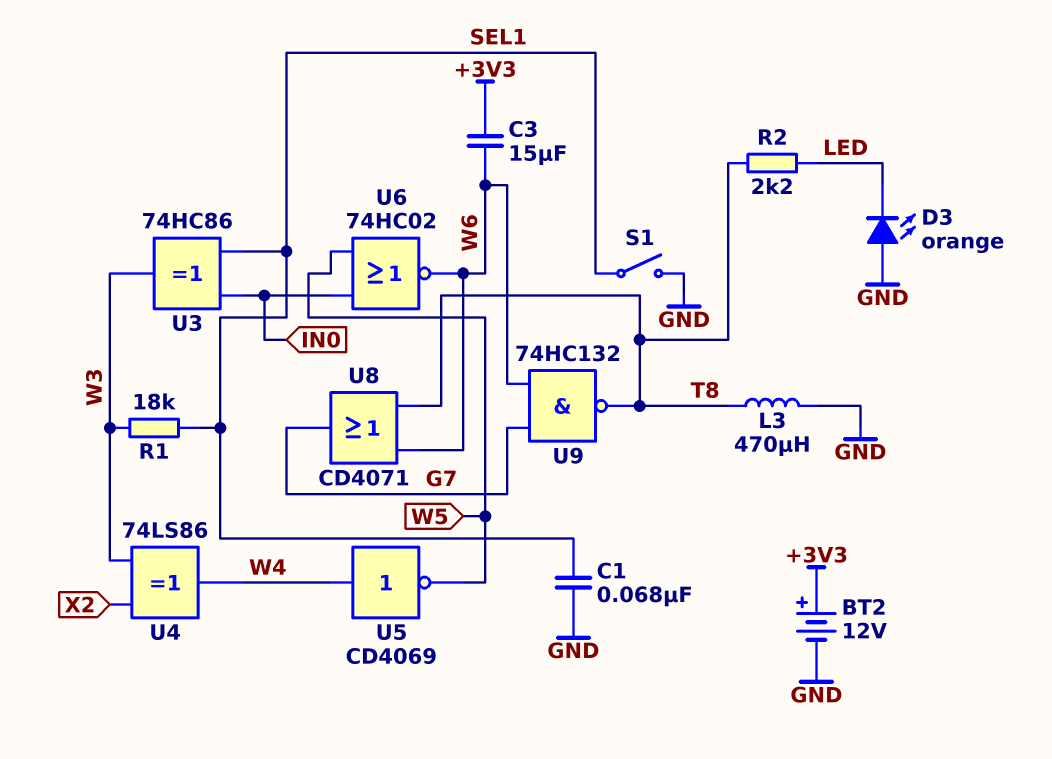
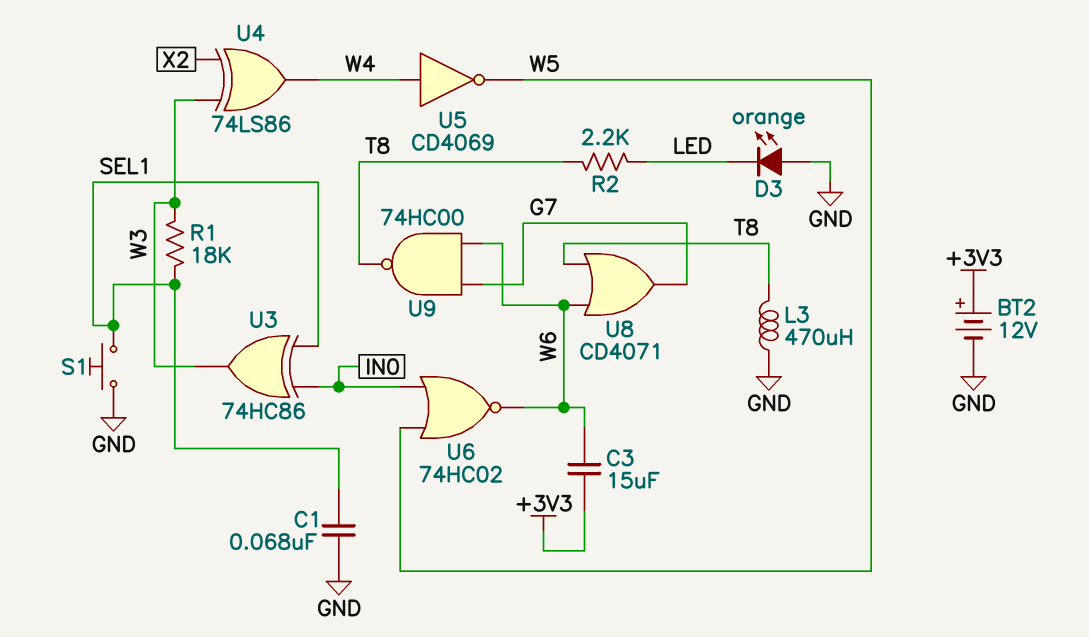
S1: switch (GND, SEL1) -> button (GND, SEL1)
U9: NAND 74HC132 (in G7, in W6, out T8) -> NAND 74HC00 (in G7, in W6, out T8)

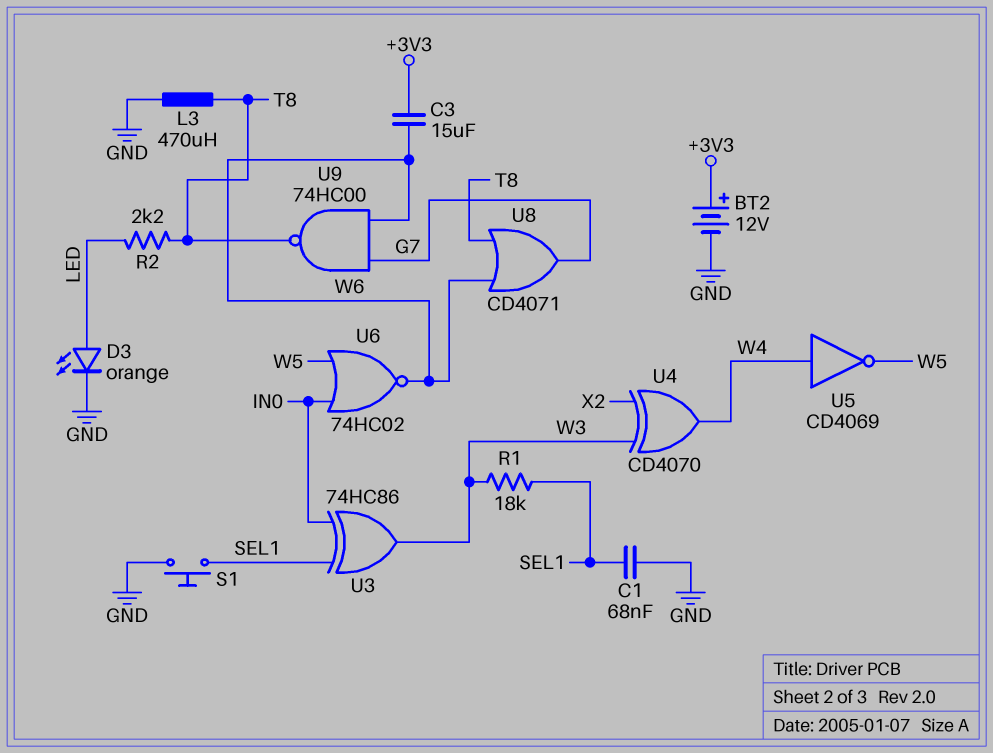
D3: LED orange (A GND, K LED) -> LED orange (A LED, K GND)
U4: XOR 74LS86 (in W3, in X2, out W4) -> XOR CD4070 (in W3, in X2, out W4)

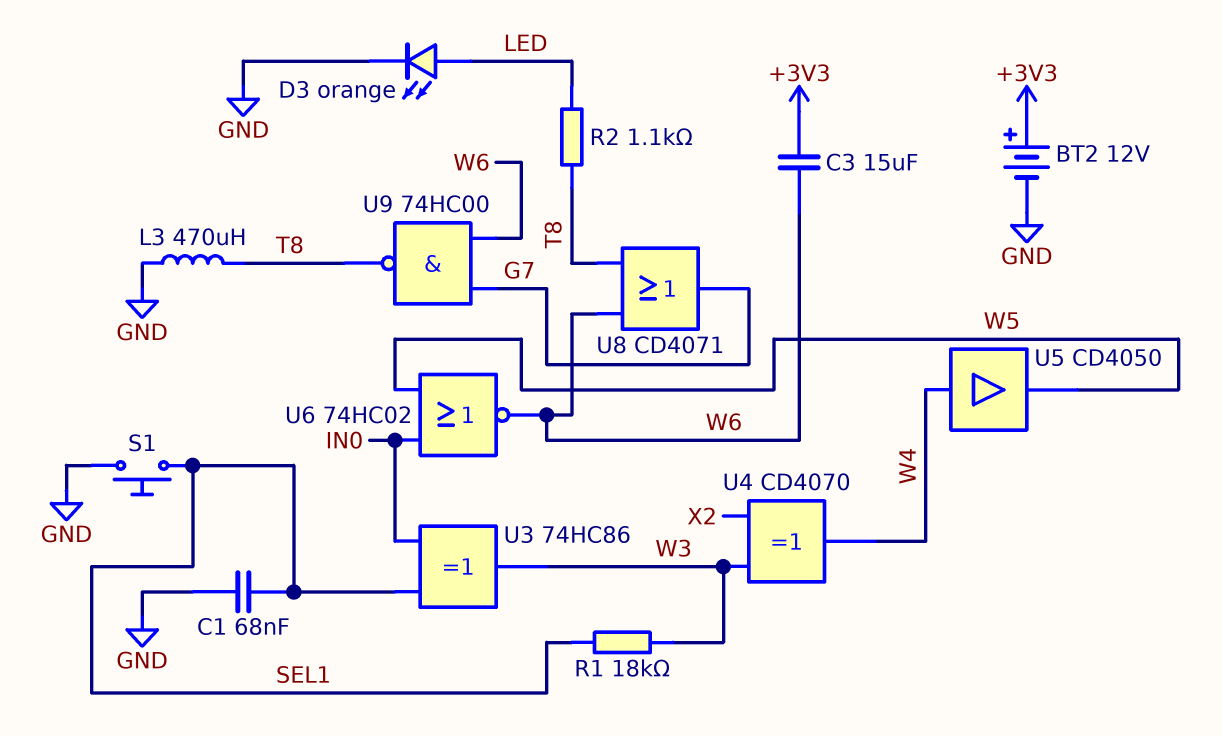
R2: 2.2k (LED, T8) -> 1.1k (LED, T8)
U5: NOT CD4069 (in W4, out W5) -> buffer CD4050 (in W4, out W5)

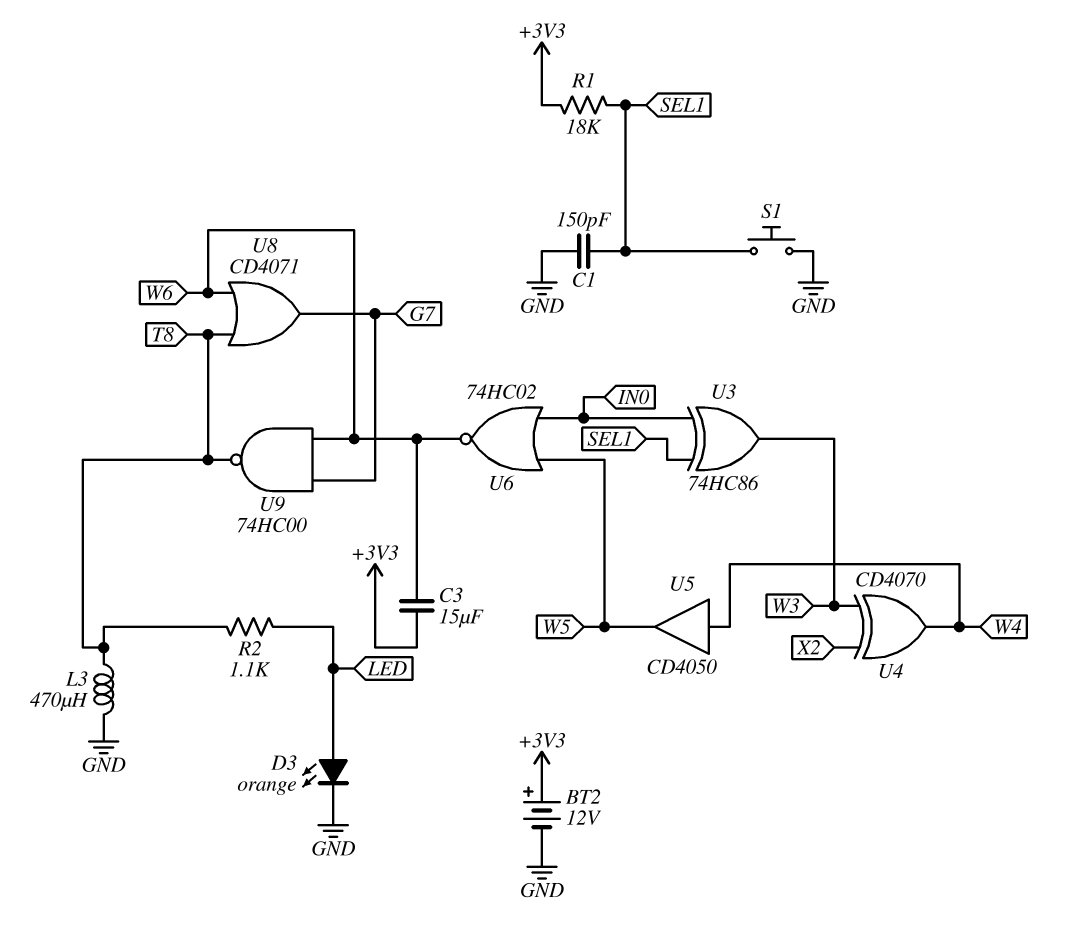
C1: 68nF (GND, SEL1) -> 150pF (GND, SEL1)
R1: 18k (SEL1, W3) -> 18k (+3V3, SEL1)

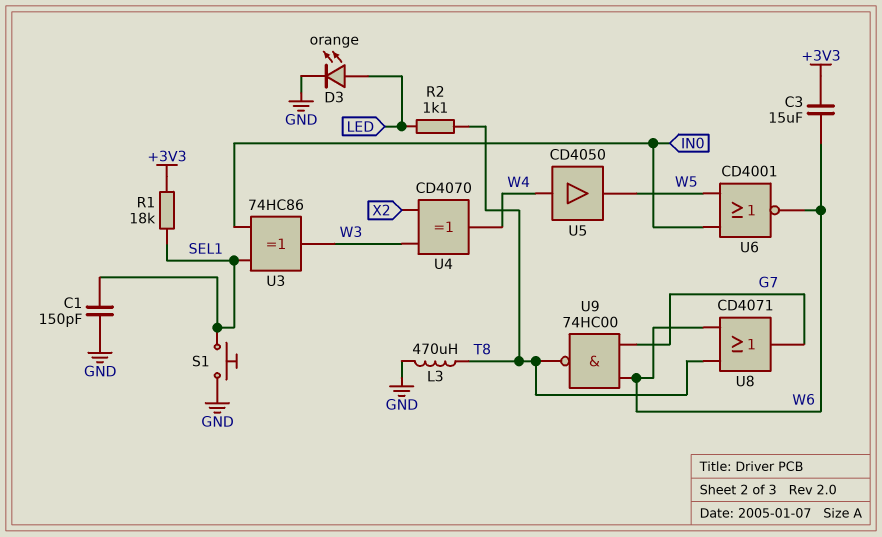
BT2: 12V (plus +3V3, minus GND) -> none
U6: NOR 74HC02 (in IN0, in W5, out W6) -> NOR CD4001 (in IN0, in W5, out W6)

